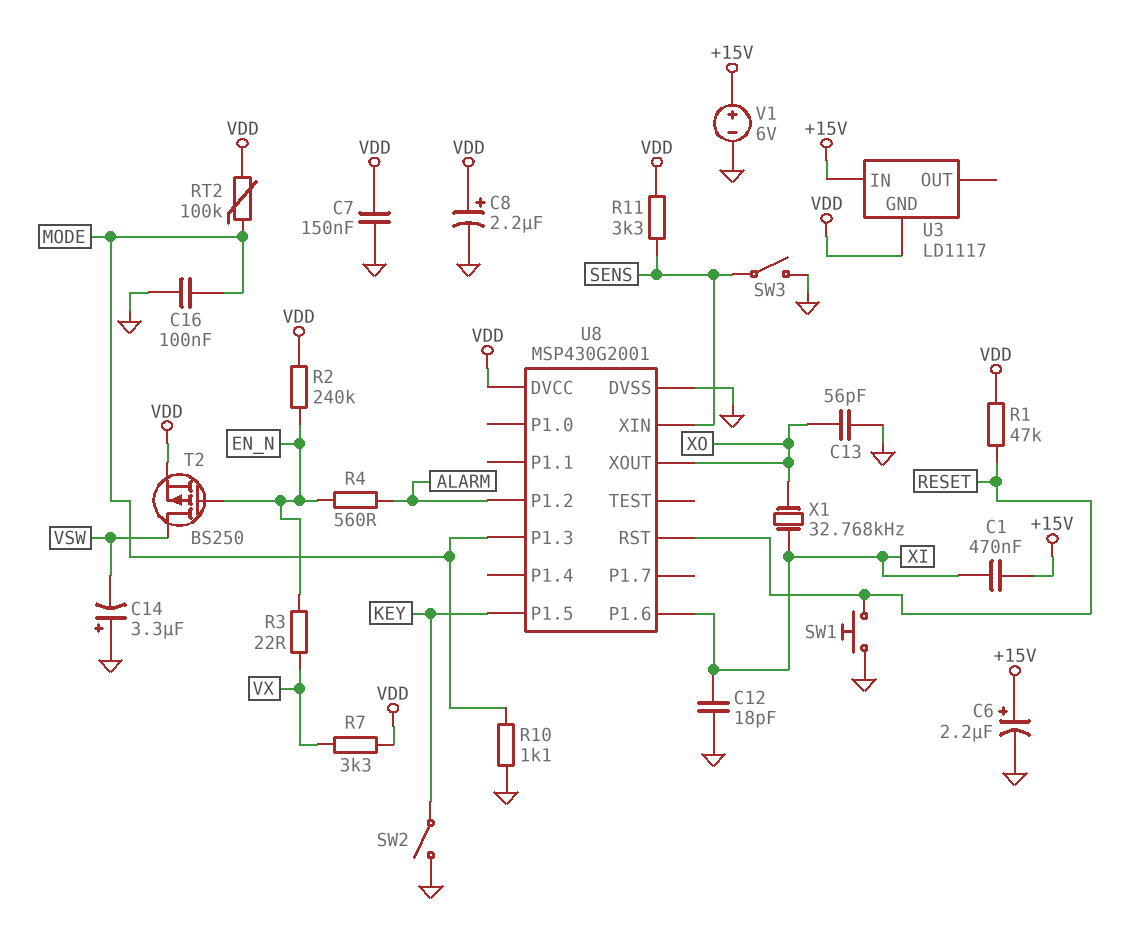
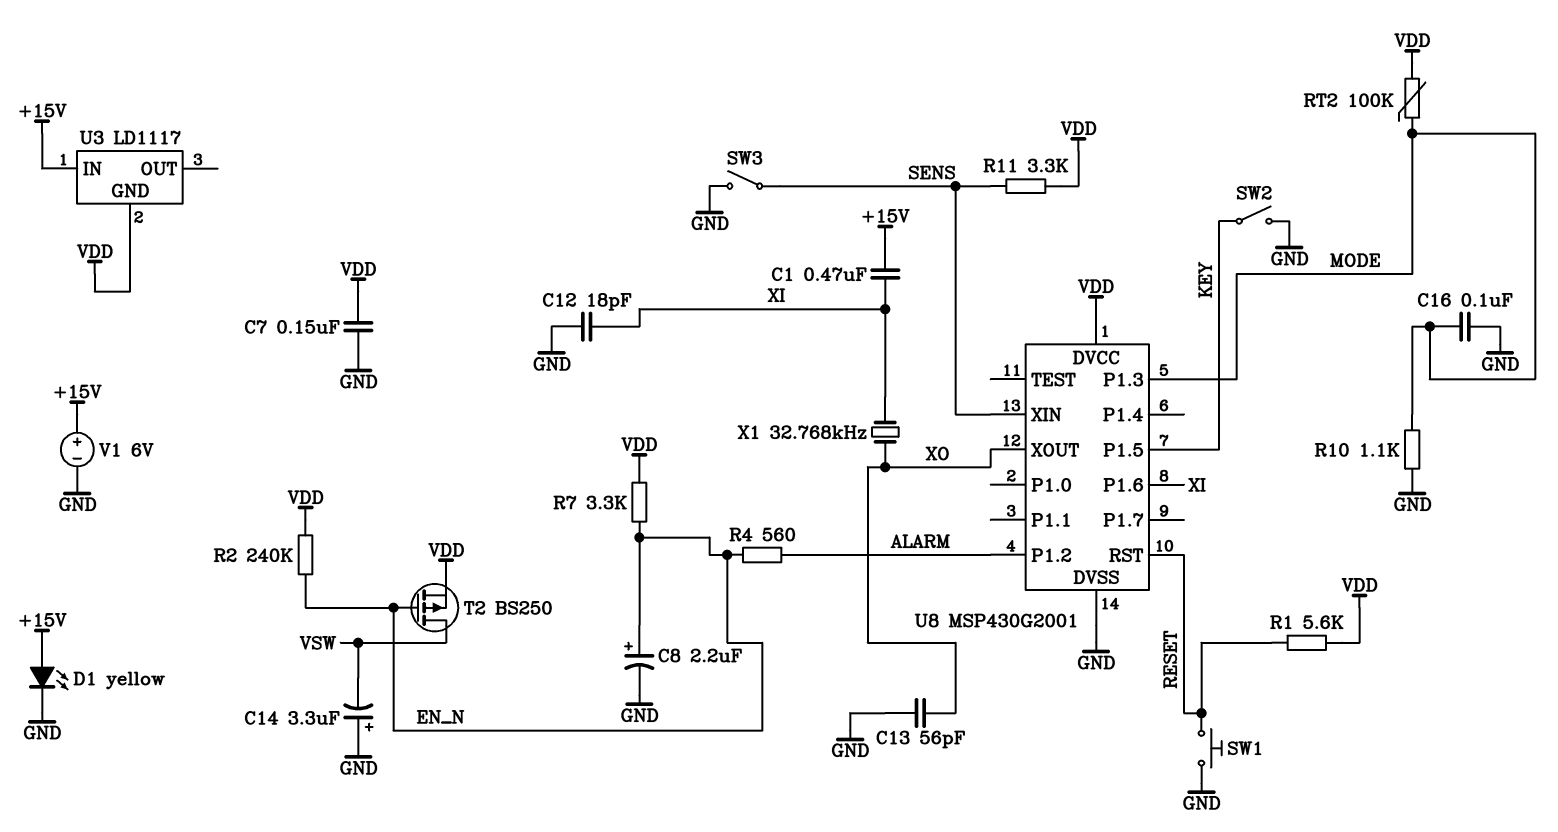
C6: 2.2uF (plus +15V, minus GND) -> none
C8: 2.2uF (plus VDD, minus GND) -> 2.2uF (plus EN_N, minus GND)
D1: none -> LED yellow (A +15V, K GND)
R1: 47k (RESET, VDD) -> 5.6k (RESET, VDD)
R3: 22 (EN_N, VX) -> none
R7: 3.3k (VDD, VX) -> 3.3k (EN_N, VDD)

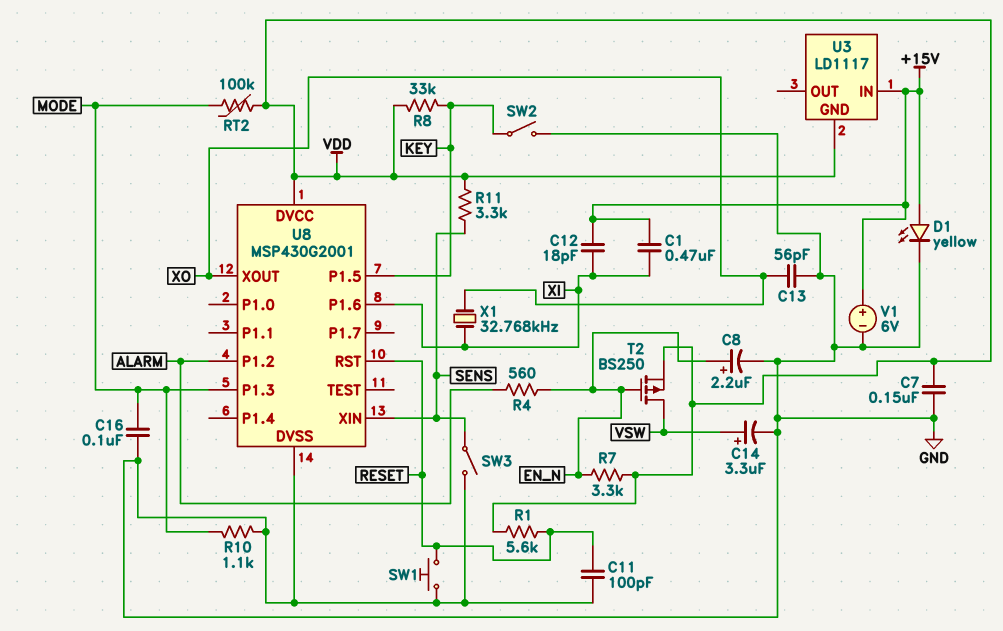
C11: none -> 100pF (GND, RESET)
C12: 18pF (GND, XI) -> 18pF (+15V, XI)
C14: 3.3uF (plus GND, minus VSW) -> 3.3uF (plus VSW, minus GND)
R2: 240k (EN_N, VDD) -> none
R8: none -> 33k (KEY, VDD)

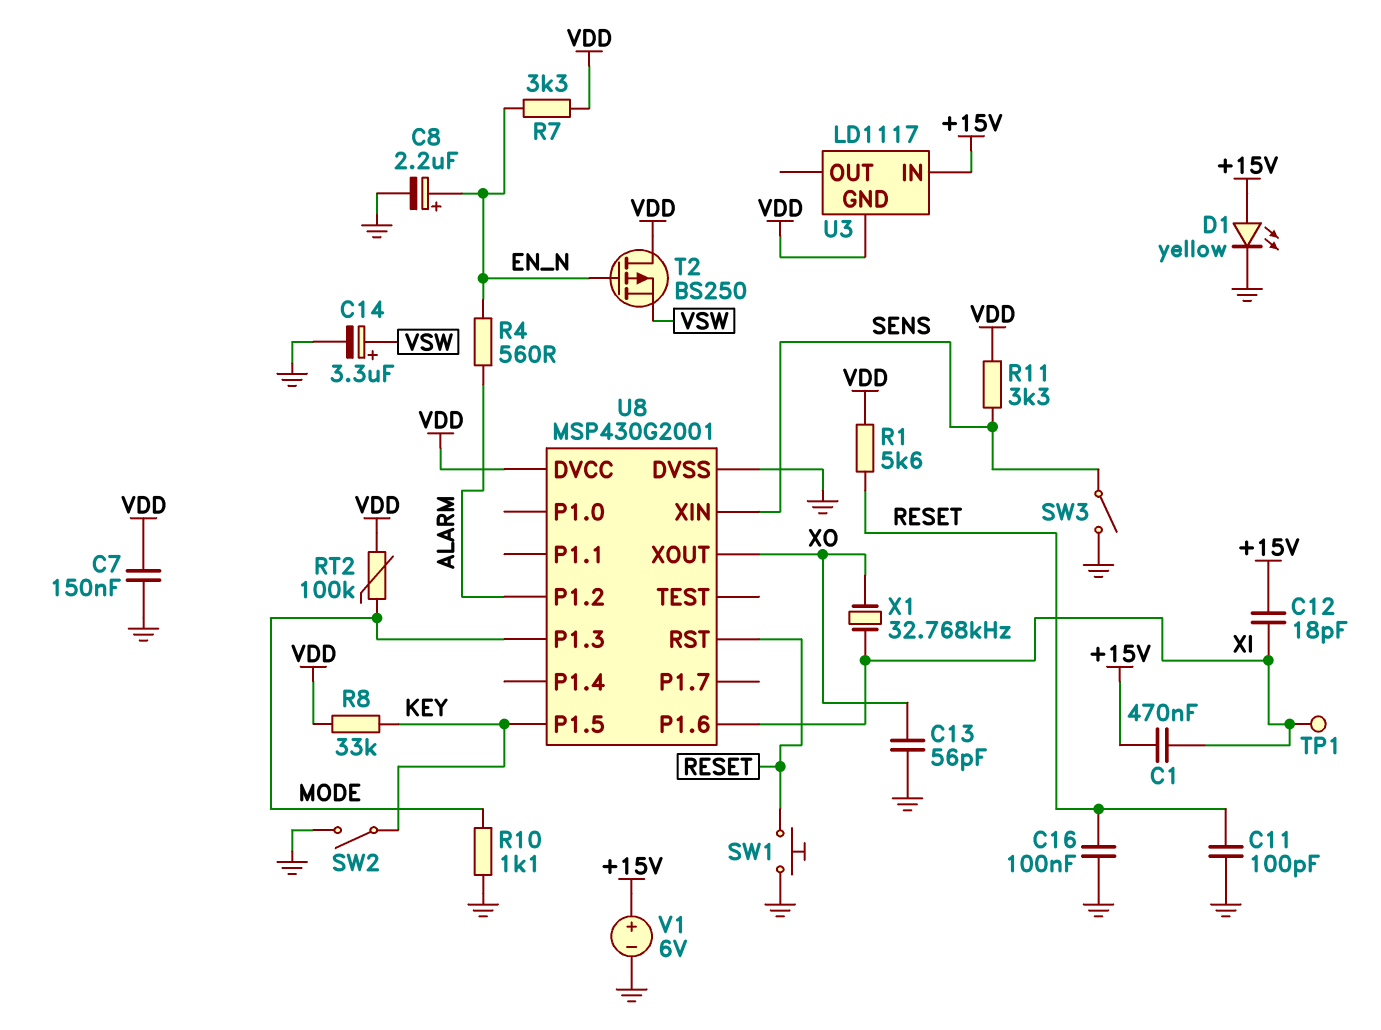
C16: 100nF (GND, MODE) -> 100nF (GND, RESET)
T2: PMOS BS250 (G EN_N, D VSW, S VDD) -> PMOS BS250 (G EN_N, D VDD, S VSW)
TP1: none -> test point (XI)

